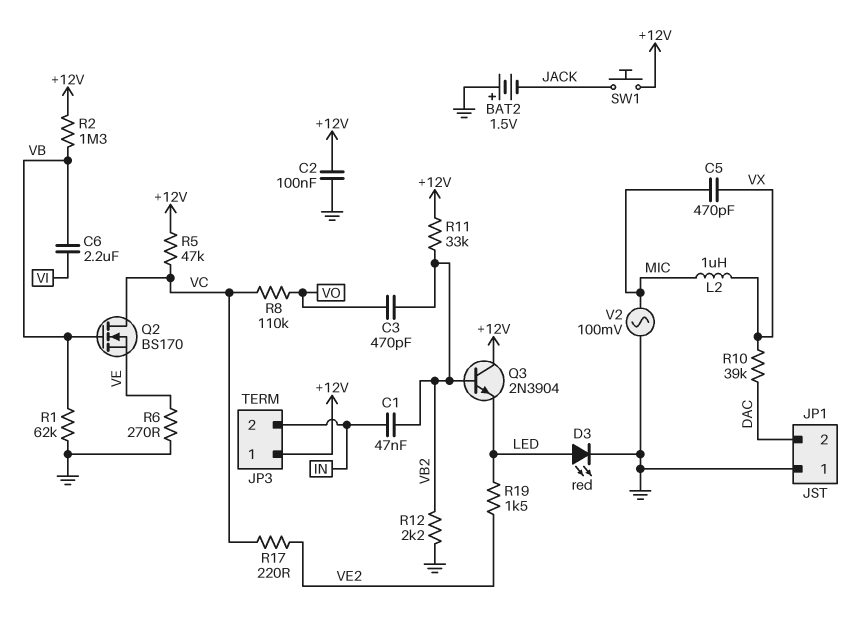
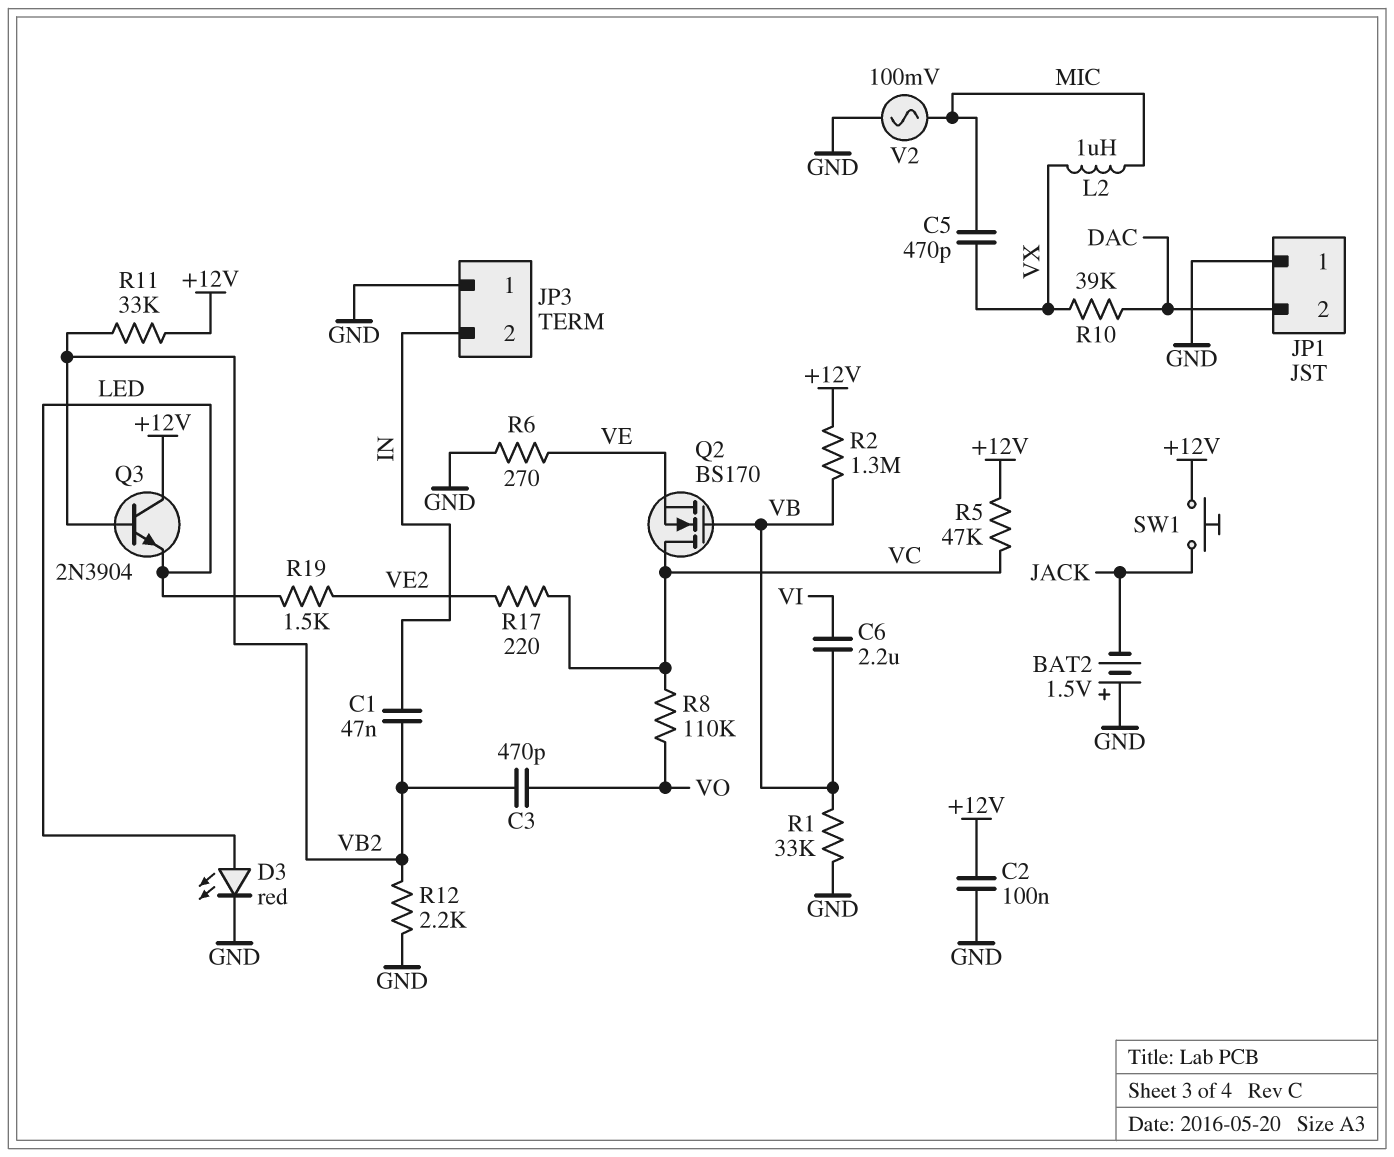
JP3 pin 1: +12V -> GND
R1: 62k (GND, VB) -> 33k (GND, VB)

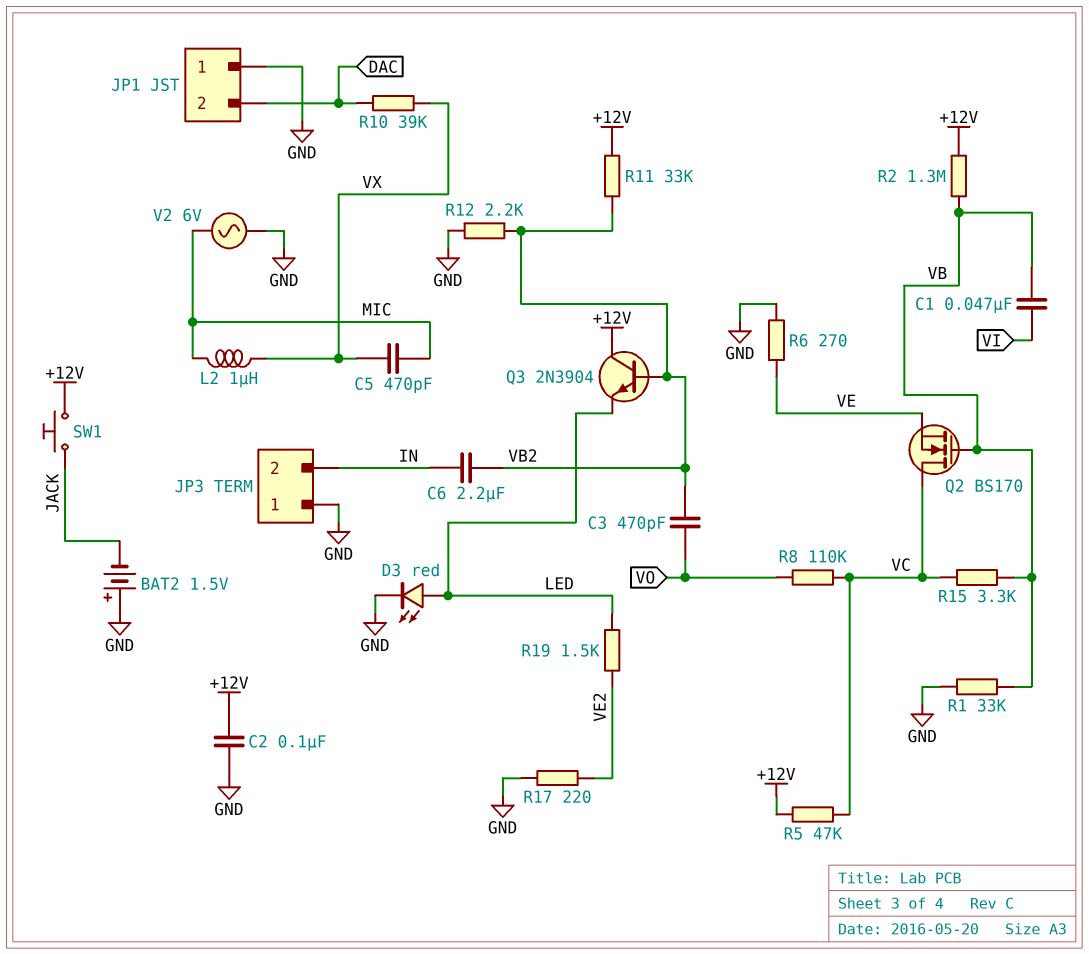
C1: 47nF (IN, VB2) -> 47nF (VB, VI)
C6: 2.2uF (VB, VI) -> 2.2uF (IN, VB2)
R15: none -> 3.3k (VB, VC)
R17: 220 (VC, VE2) -> 220 (GND, VE2)
V2: AC 100mV (GND, MIC) -> AC 6V (GND, MIC)

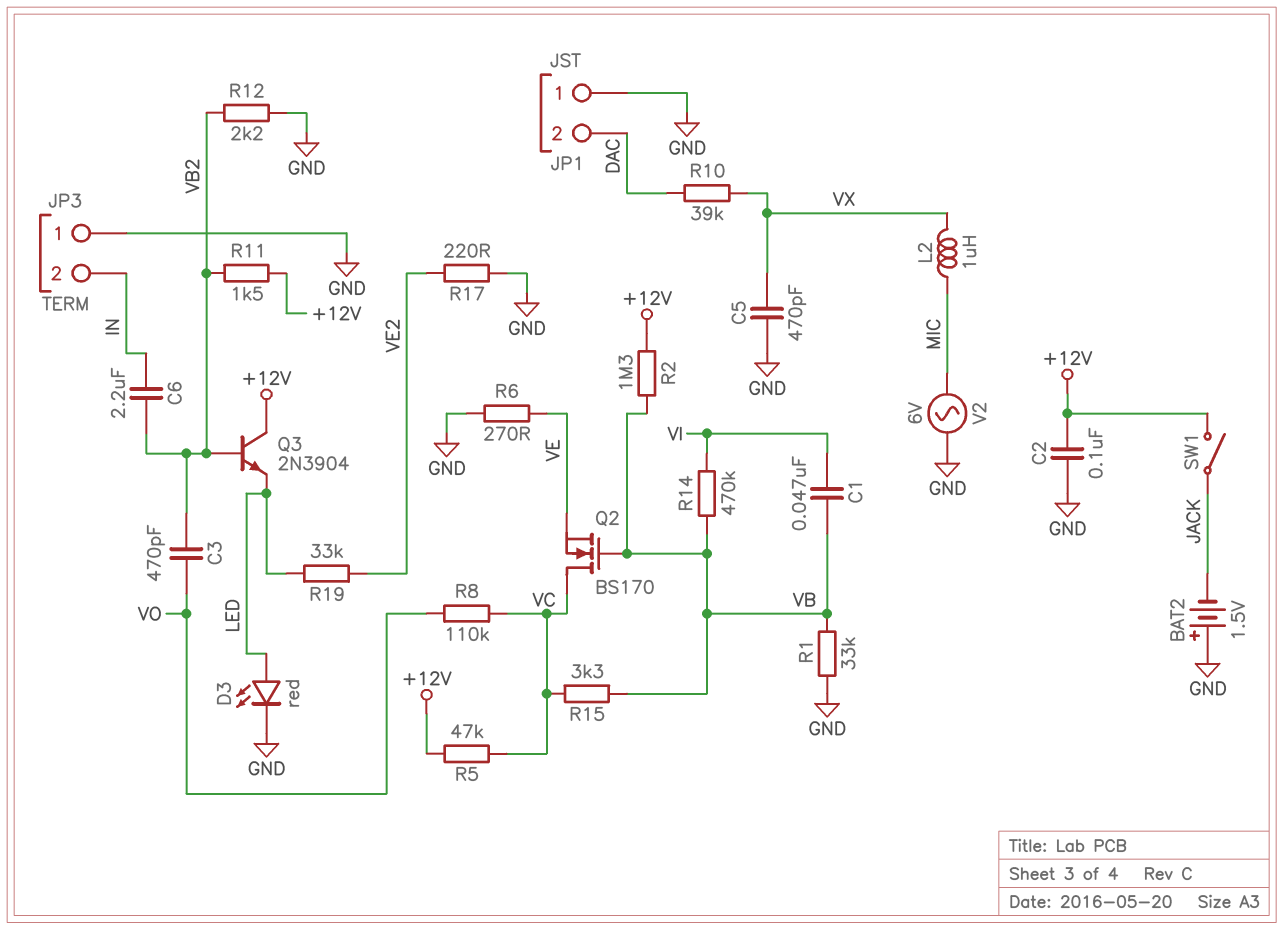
C5: 470pF (MIC, VX) -> 470pF (GND, VX)
R11: 33k (+12V, VB2) -> 1.5k (+12V, VB2)
R14: none -> 470k (VB, VI)
R19: 1.5k (LED, VE2) -> 33k (LED, VE2)
SW1: button (+12V, JACK) -> switch (+12V, JACK)

